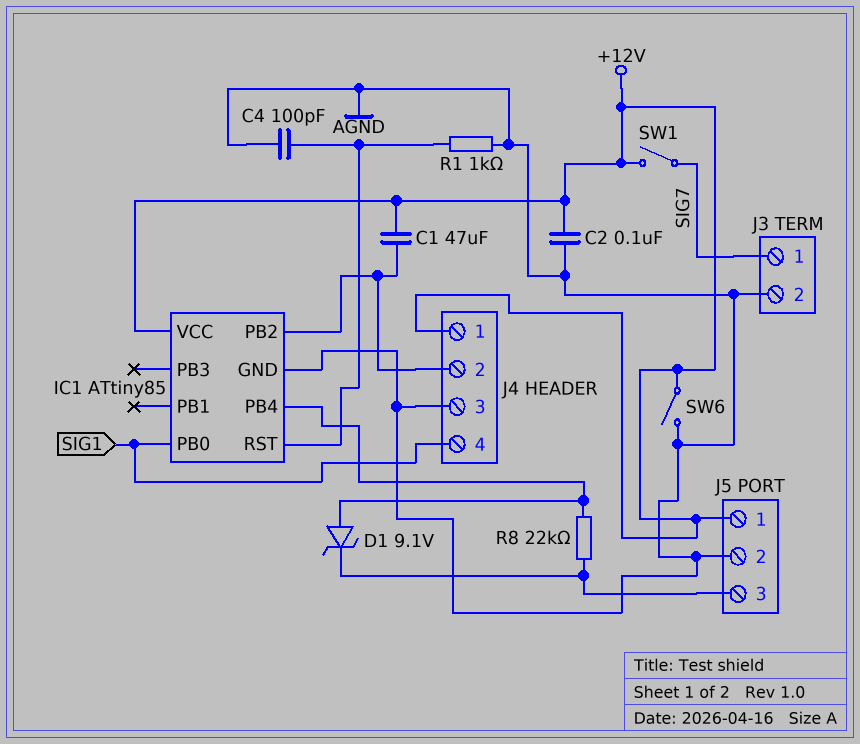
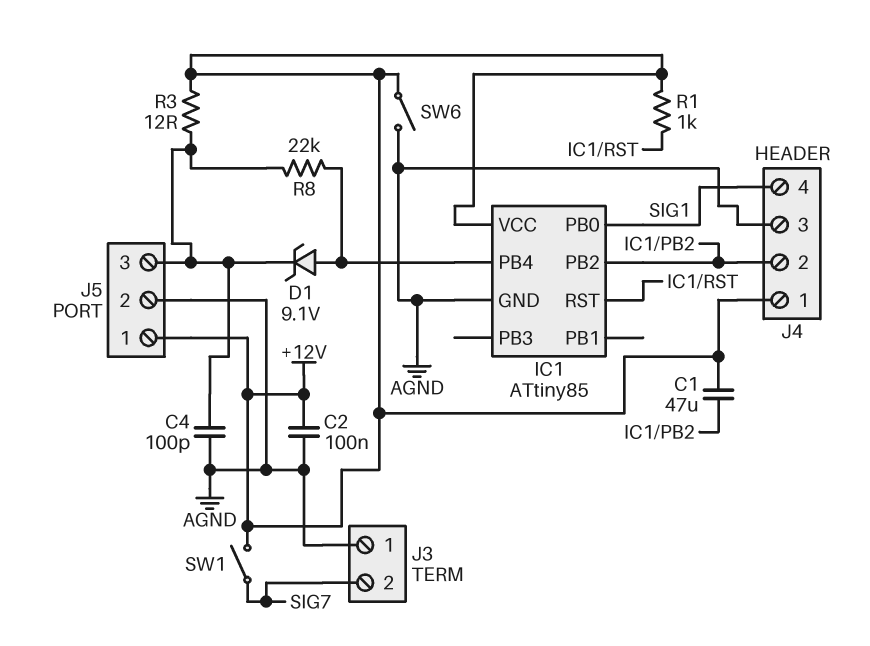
C4: 100pF (AGND, IC1/RST) -> 100pF (AGND, J5/3)
J3 pin 1: SIG7 -> AGND
J3 pin 2: AGND -> SIG7
R1: 1k (AGND, IC1/RST) -> 1k (+12V, IC1/RST)
R3: none -> 12 (+12V, J5/3)

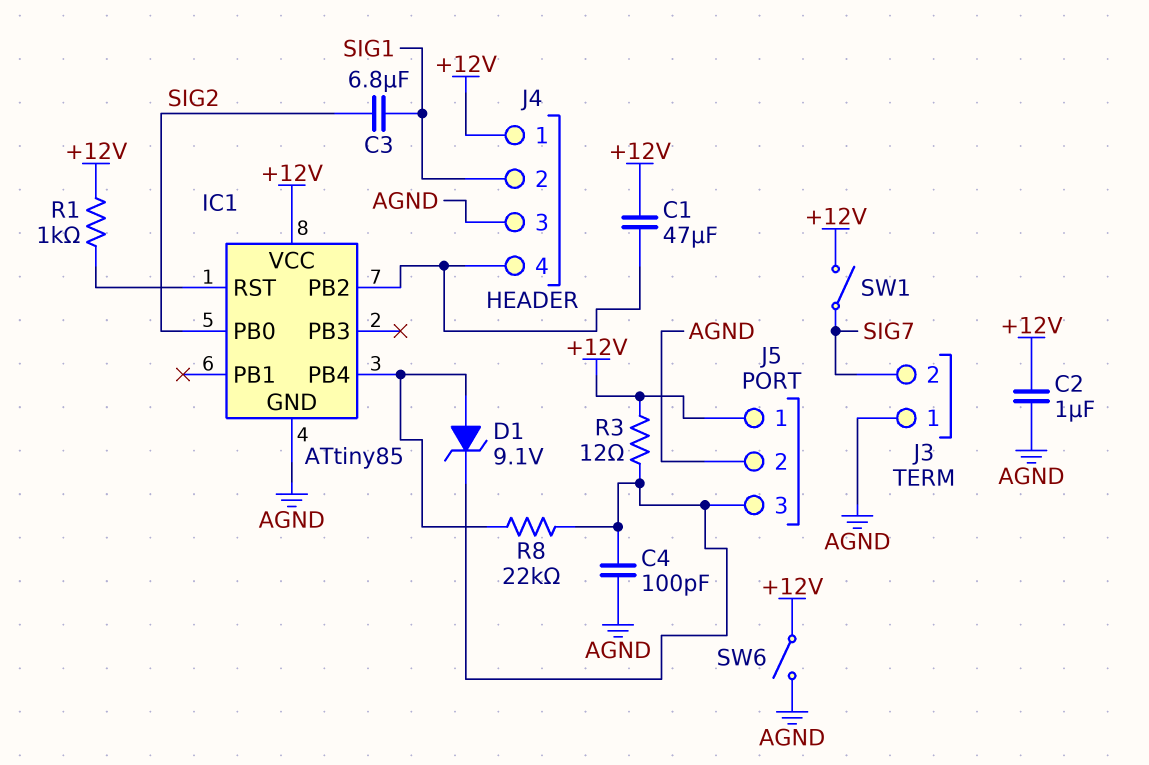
C2: 100nF (+12V, AGND) -> 1uF (+12V, AGND)
C3: none -> 6.8uF (SIG1, SIG2)
IC1 pin PB0: SIG1 -> SIG2
J4 pin 2: IC1/PB2 -> SIG1
J4 pin 4: SIG1 -> IC1/PB2

